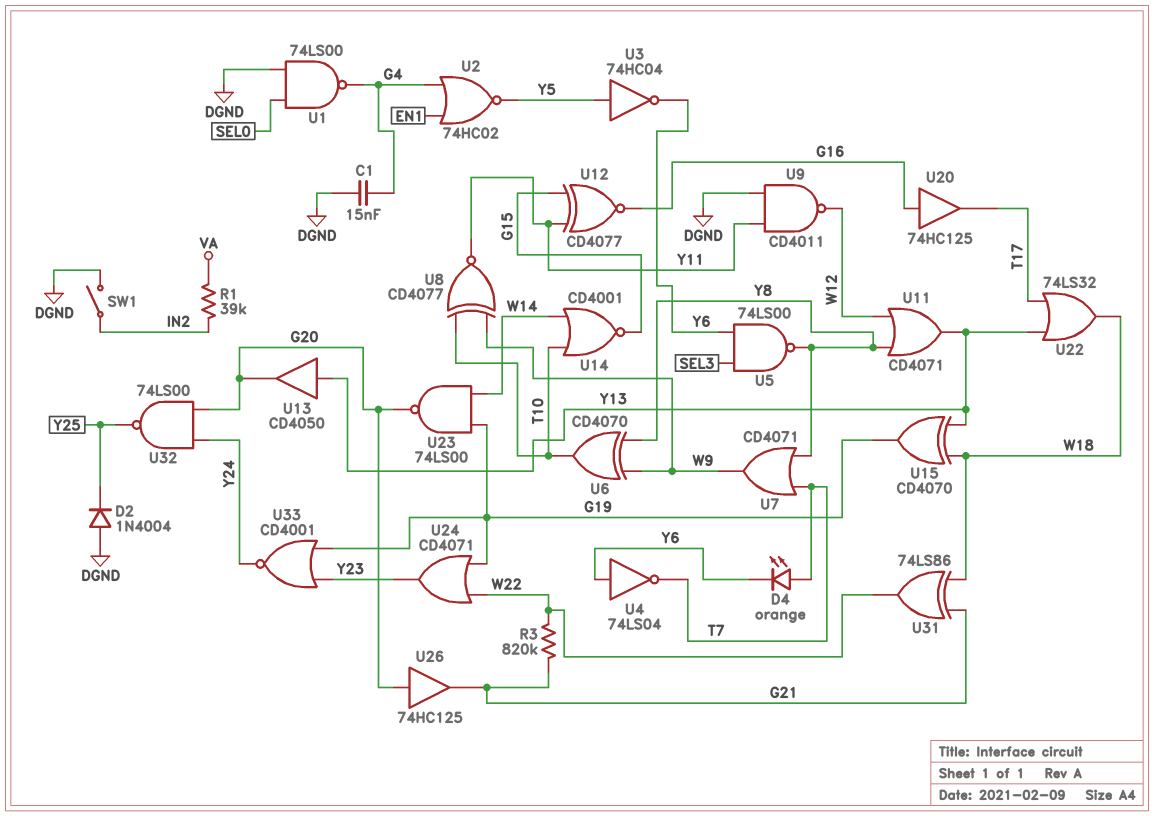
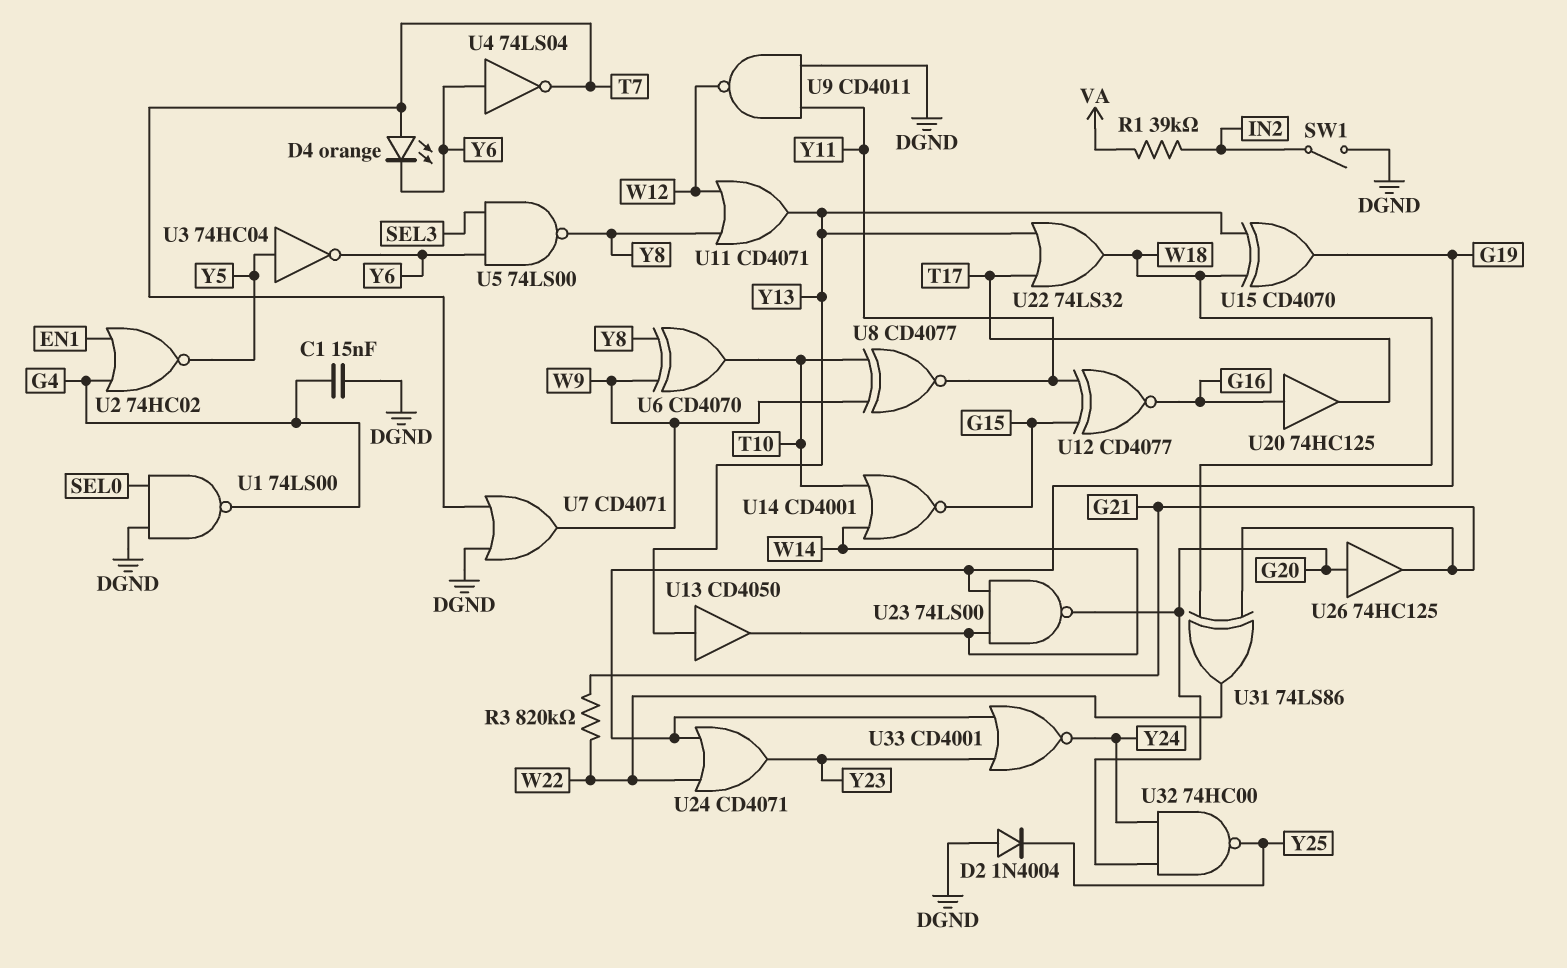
U7: OR CD4071 (in T7, in Y8, out W9) -> OR CD4071 (in DGND, in T7, out W9)
U13: buffer CD4050 (in Y13, out G20) -> buffer CD4050 (in Y13, out W14)
U32: NAND 74LS00 (in G20, in Y24, out Y25) -> NAND 74HC00 (in G20, in Y24, out Y25)

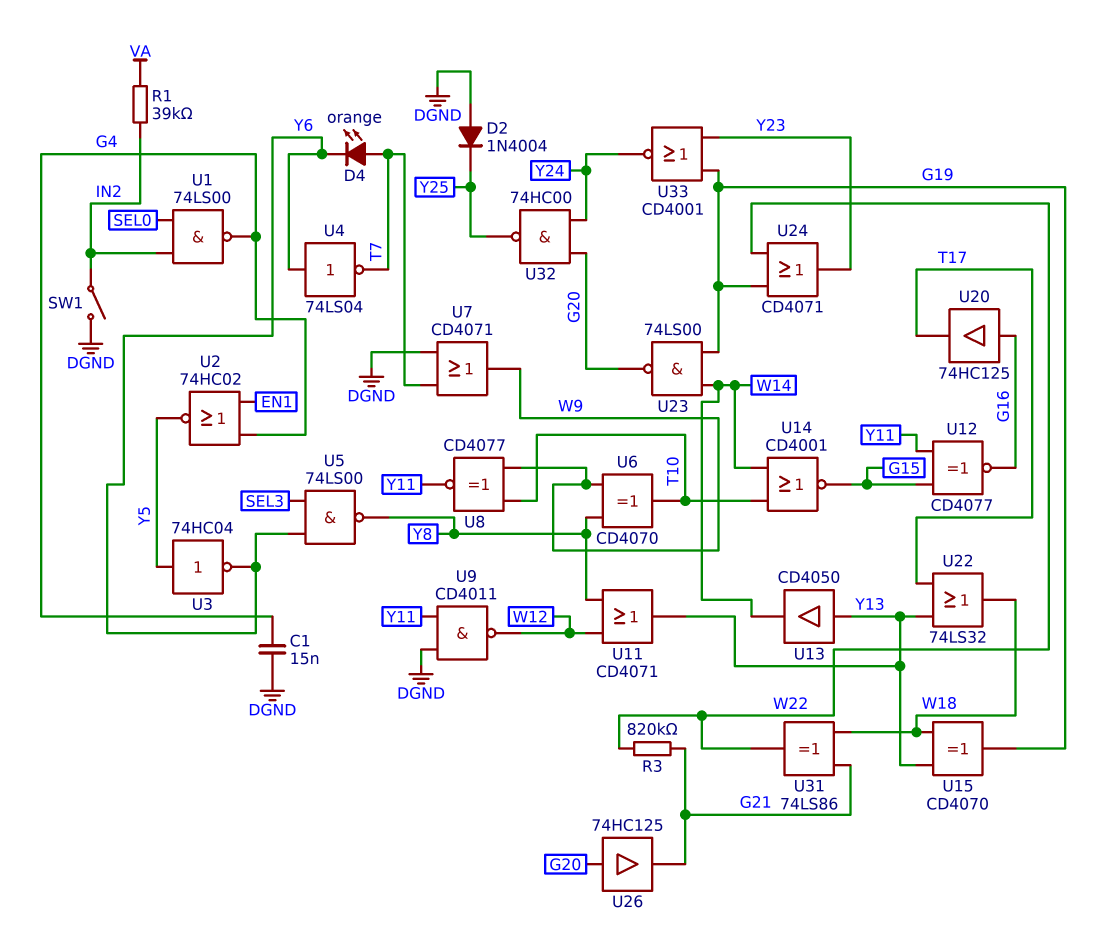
U1: NAND 74LS00 (in DGND, in SEL0, out G4) -> NAND 74LS00 (in IN2, in SEL0, out G4)

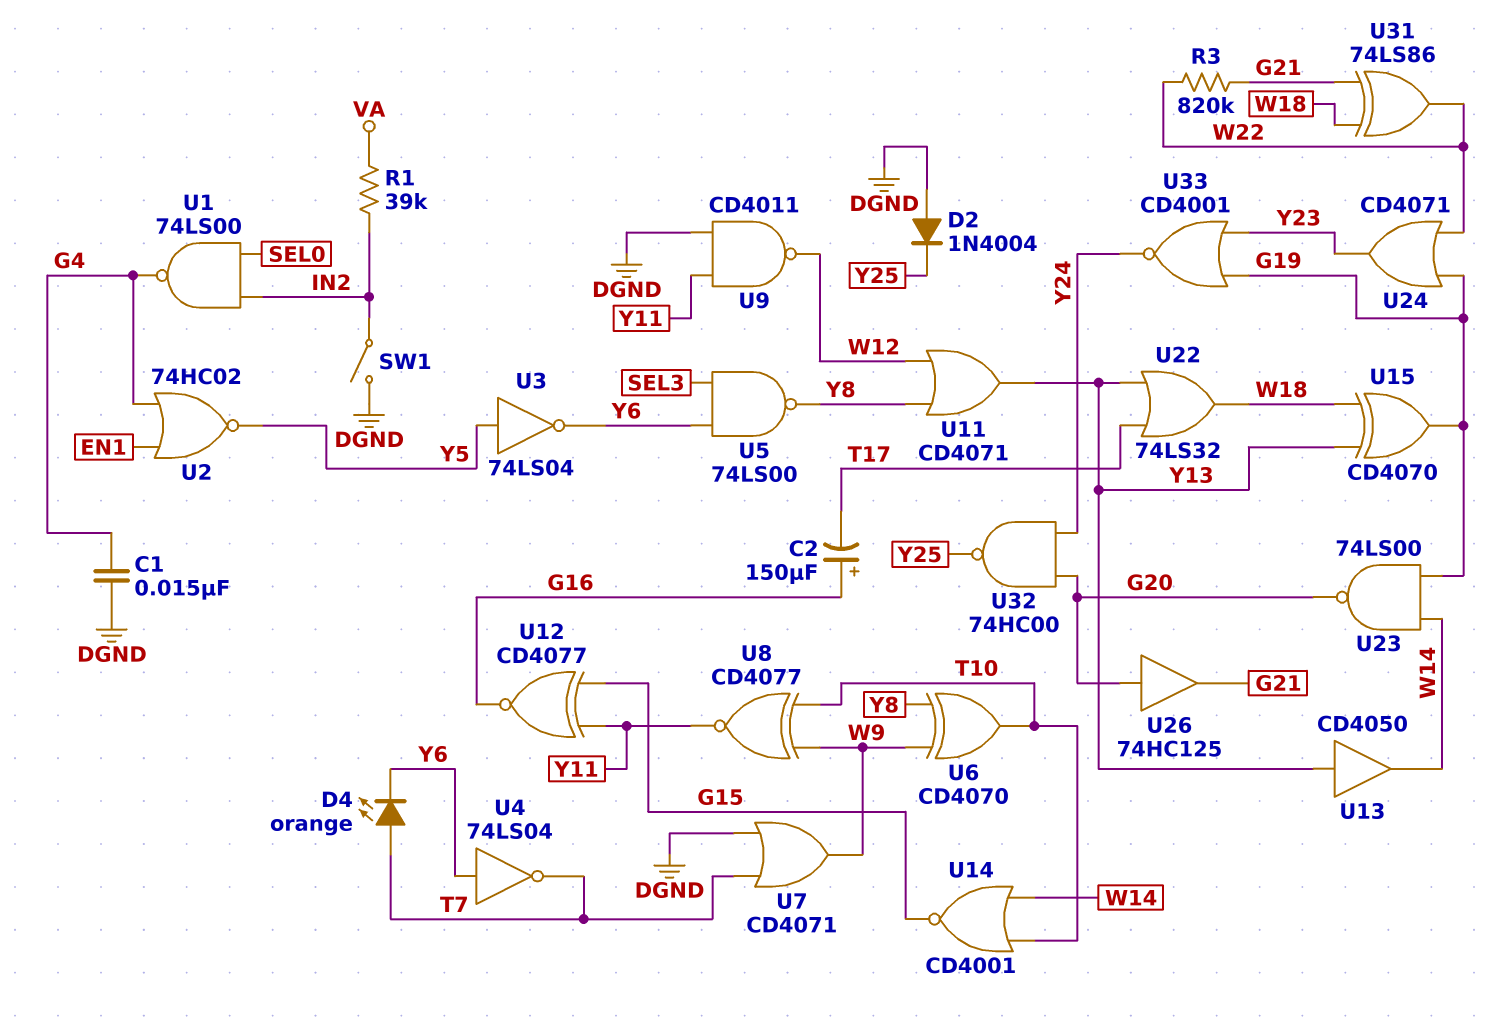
C2: none -> 150uF (plus G16, minus T17)
U3: NOT 74HC04 (in Y5, out Y6) -> NOT 74LS04 (in Y5, out Y6)
U20: buffer 74HC125 (in G16, out T17) -> none

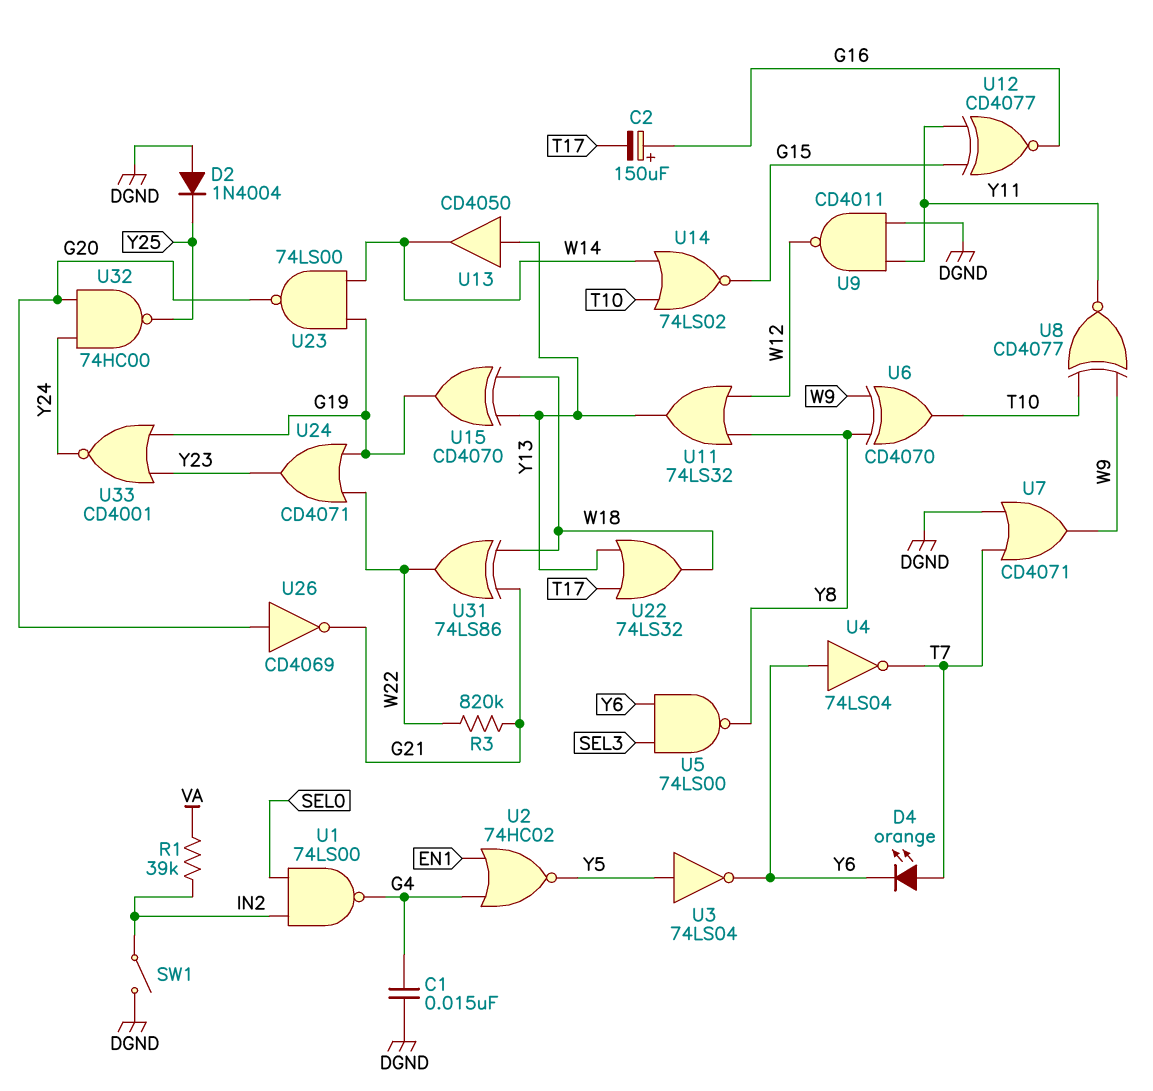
U11: OR CD4071 (in W12, in Y8, out Y13) -> OR 74LS32 (in W12, in Y8, out Y13)
U14: NOR CD4001 (in T10, in W14, out G15) -> NOR 74LS02 (in T10, in W14, out G15)
U26: buffer 74HC125 (in G20, out G21) -> NOT CD4069 (in G20, out G21)

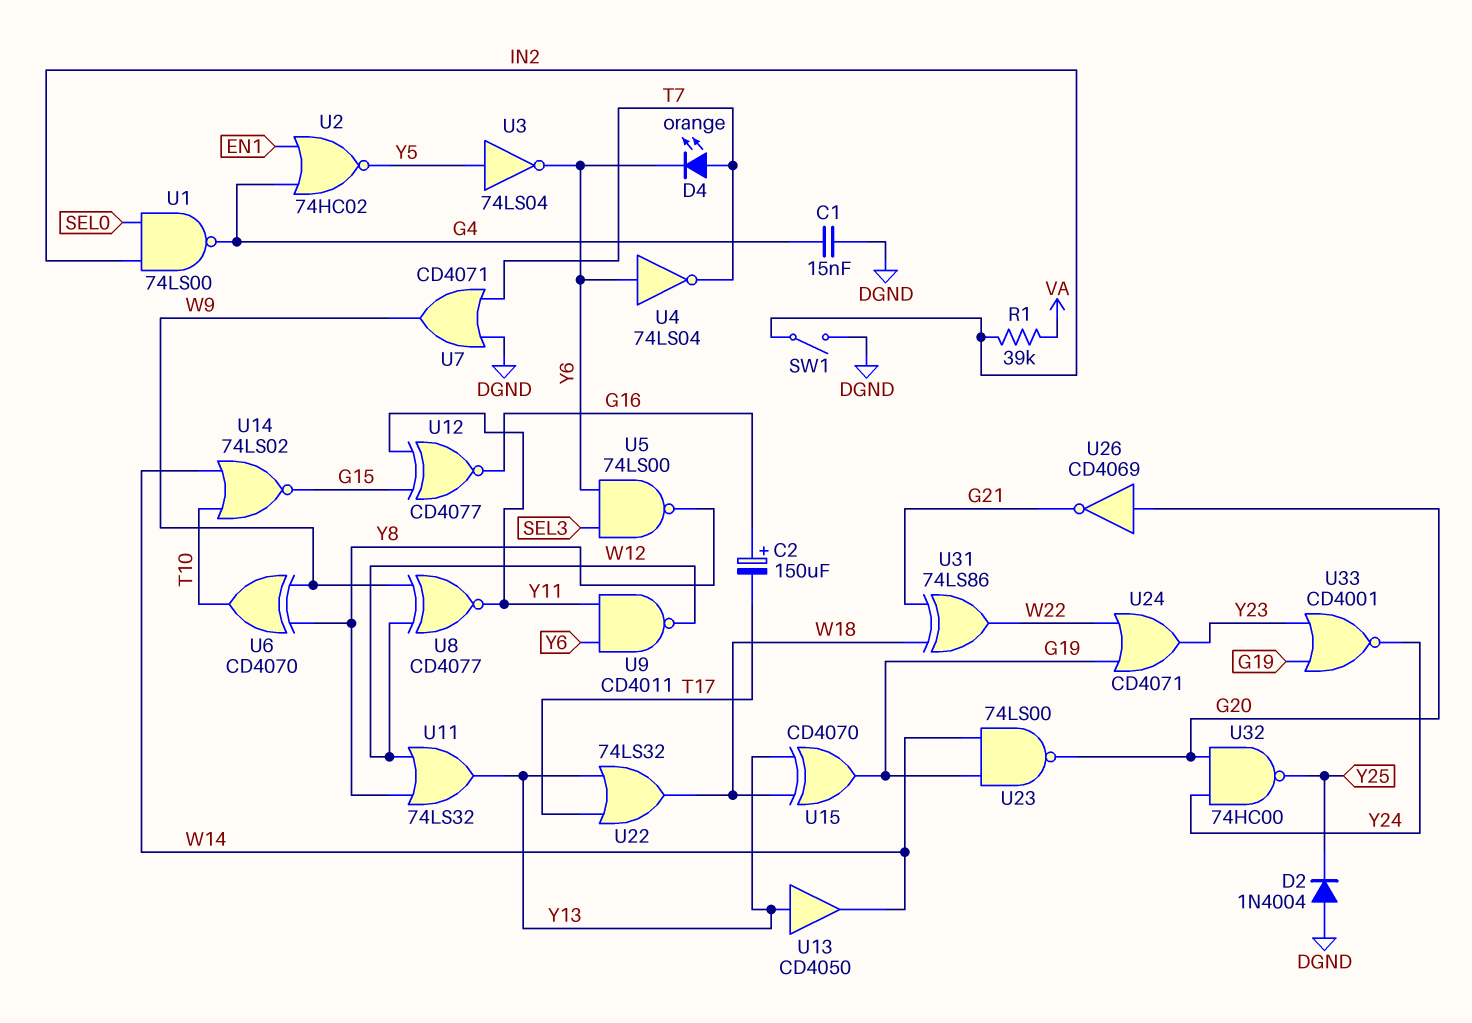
R3: 820k (G21, W22) -> none
U8: XNOR CD4077 (in T10, in W9, out Y11) -> XNOR CD4077 (in W9, in W12, out Y11)
U9: NAND CD4011 (in DGND, in Y11, out W12) -> NAND CD4011 (in Y6, in Y11, out W12)

